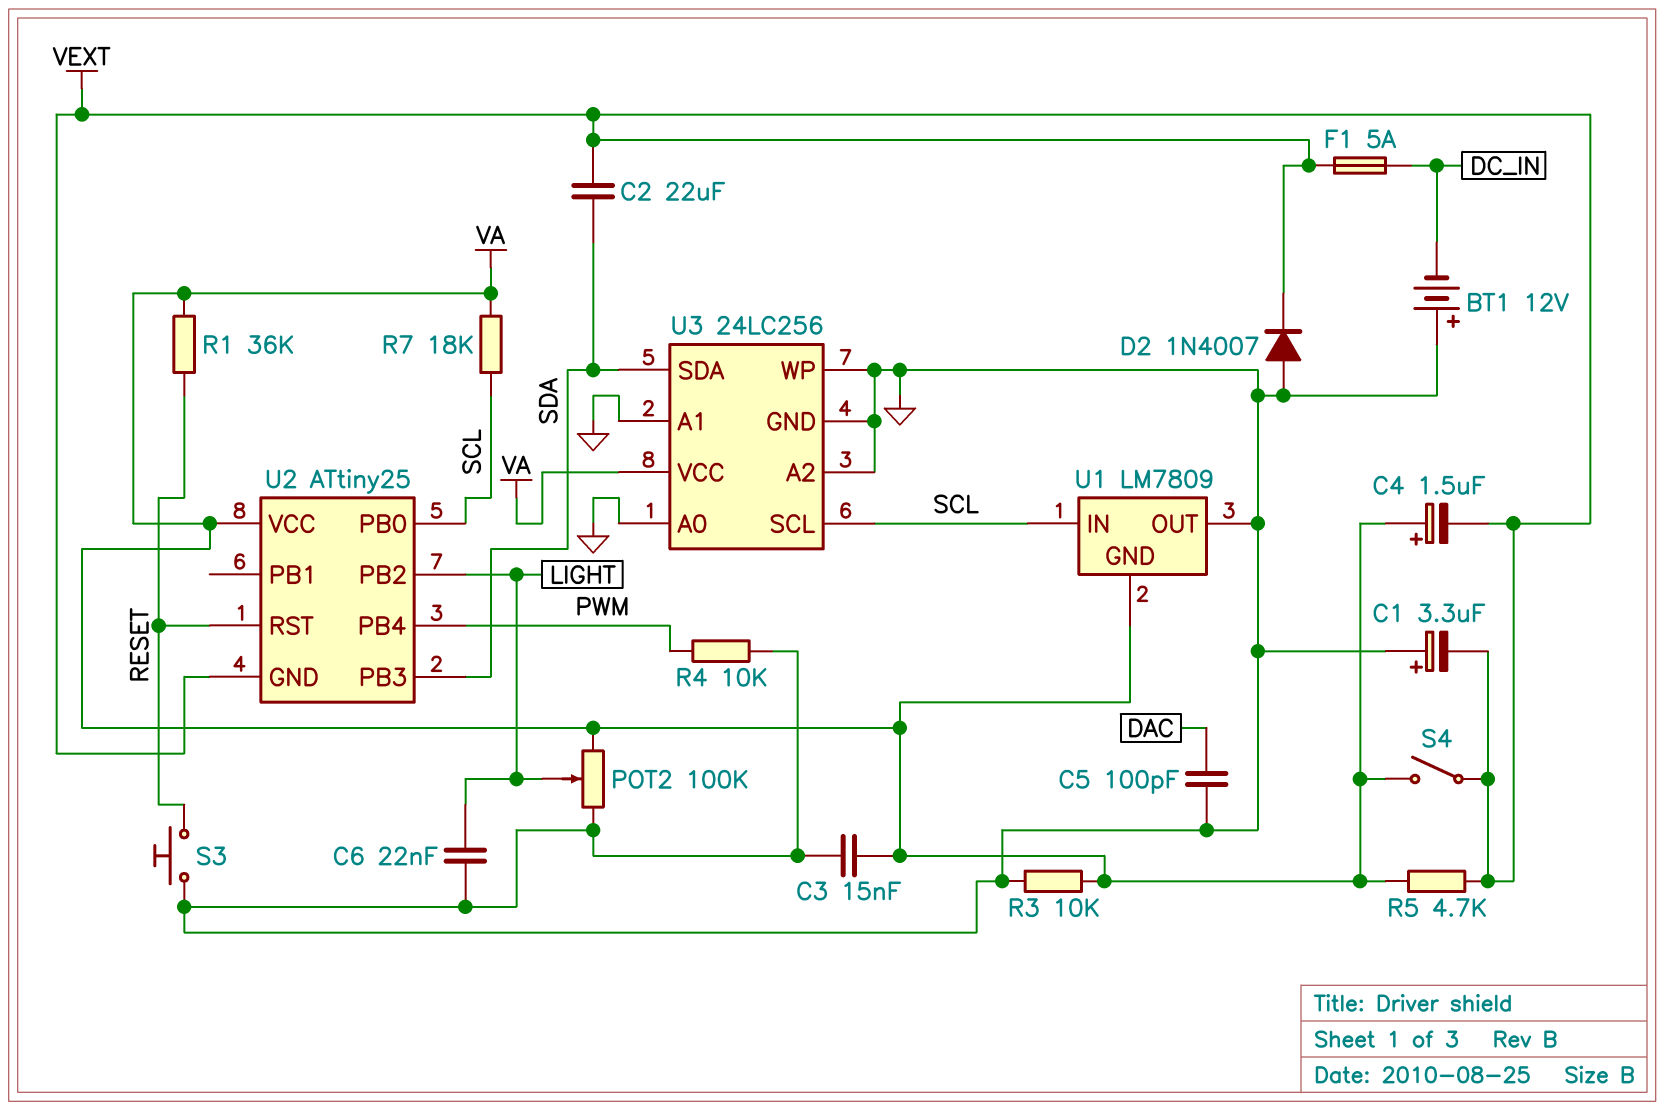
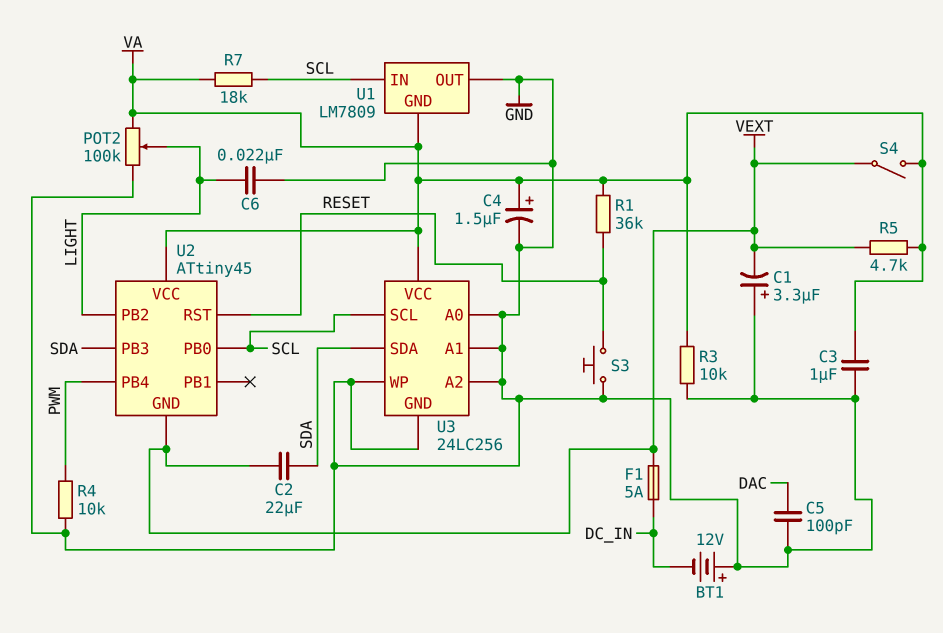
C3: 15nF (GND, VA) -> 1uF (GND, VA)
C4: 1.5uF (plus VA, minus VEXT) -> 1.5uF (plus VA, minus GND)
D2: diode 1N4007 (A GND, K VEXT) -> none
U2: ATtiny25 -> ATtiny45

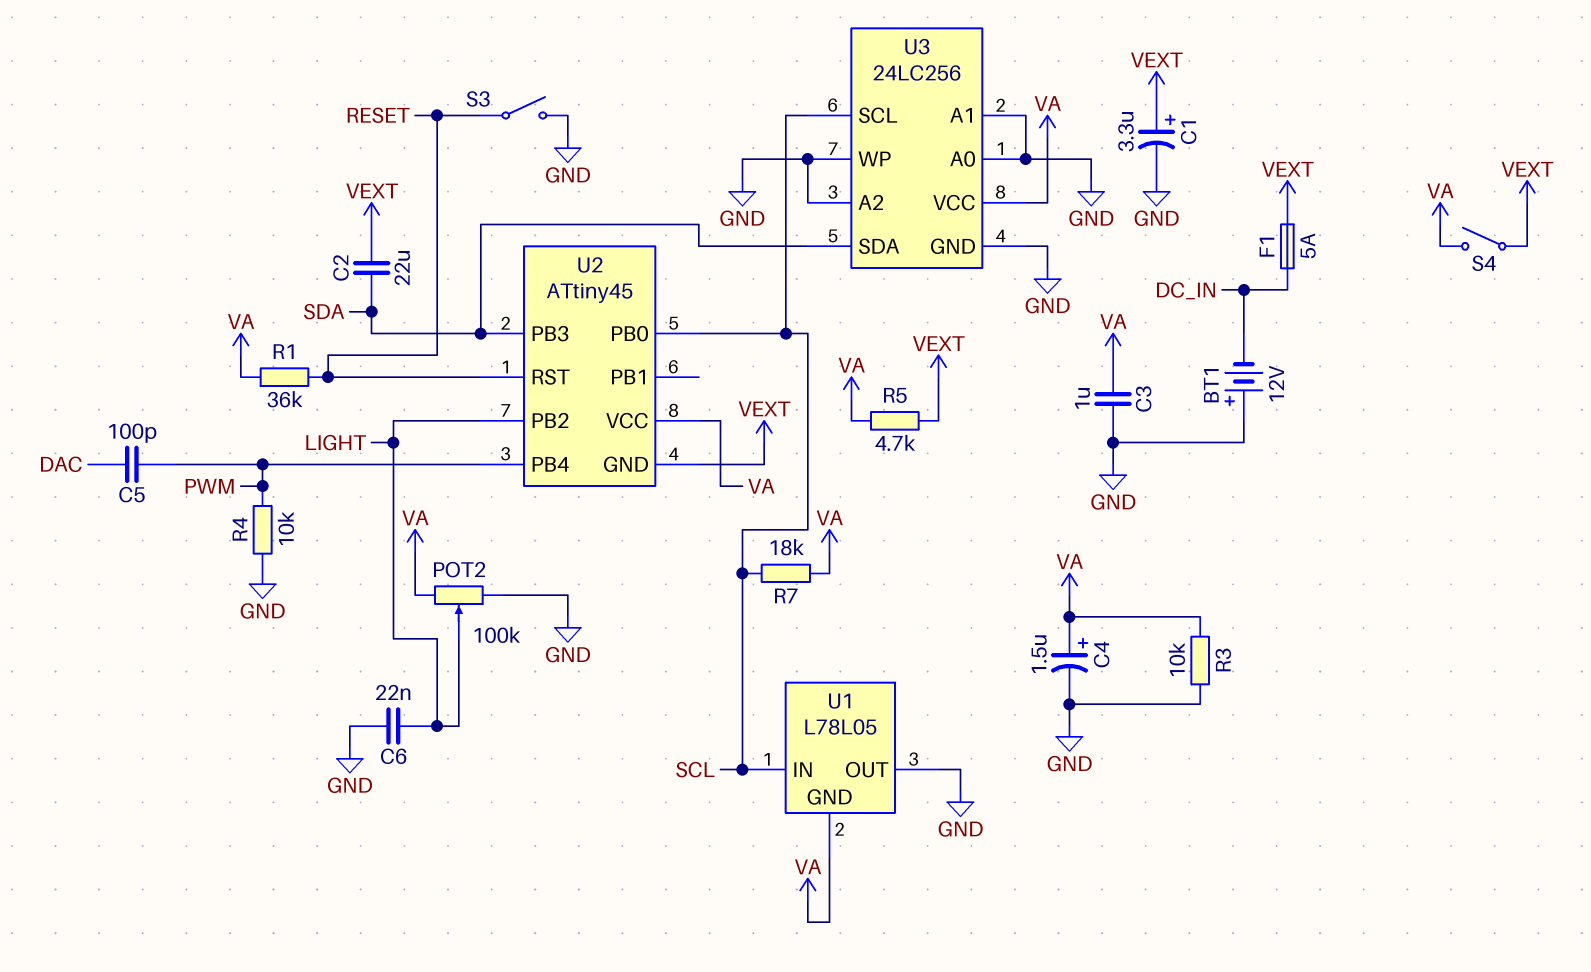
C1: 3.3uF (plus GND, minus VEXT) -> 3.3uF (plus VEXT, minus GND)
C5: 100pF (DAC, GND) -> 100pF (DAC, PWM)
S3: button (GND, RESET) -> switch (GND, RESET)
U1: LM7809 -> L78L05

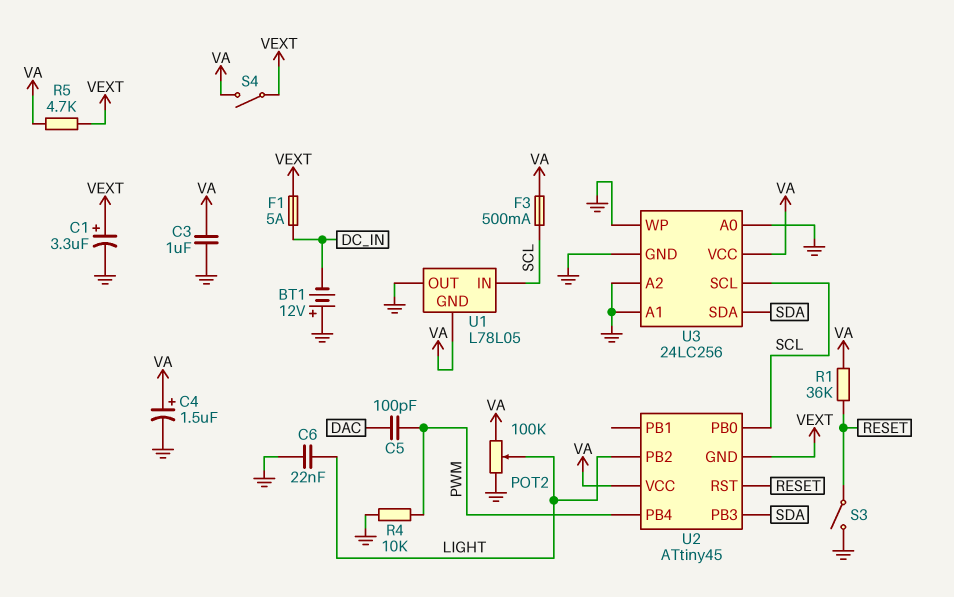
C2: 22uF (SDA, VEXT) -> none
F3: none -> 500mA (SCL, VA)
R3: 10k (GND, VA) -> none
R7: 18k (SCL, VA) -> none

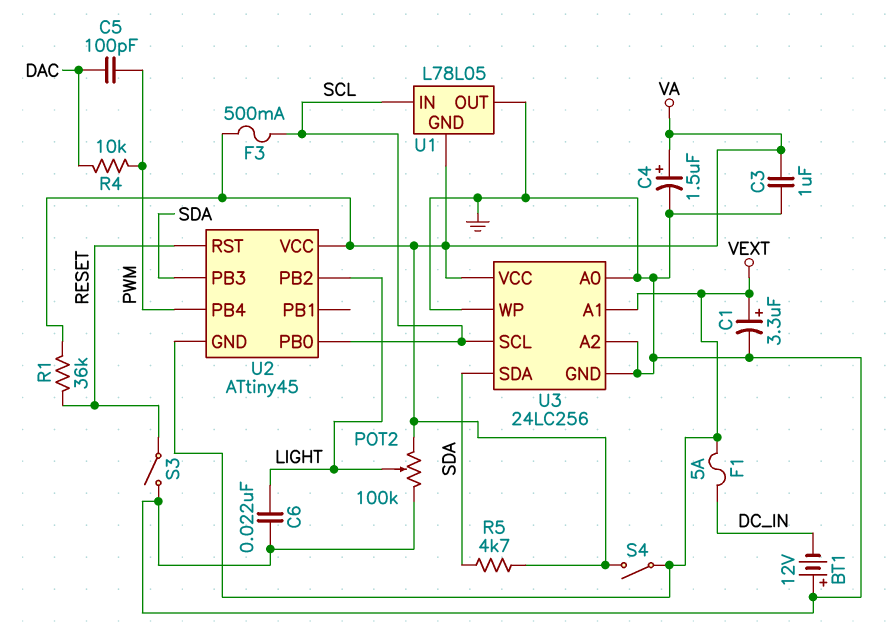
R4: 10k (GND, PWM) -> 10k (DAC, PWM)
R5: 4.7k (VA, VEXT) -> 4.7k (SDA, VA)
U3 pin A1: GND -> VEXT

